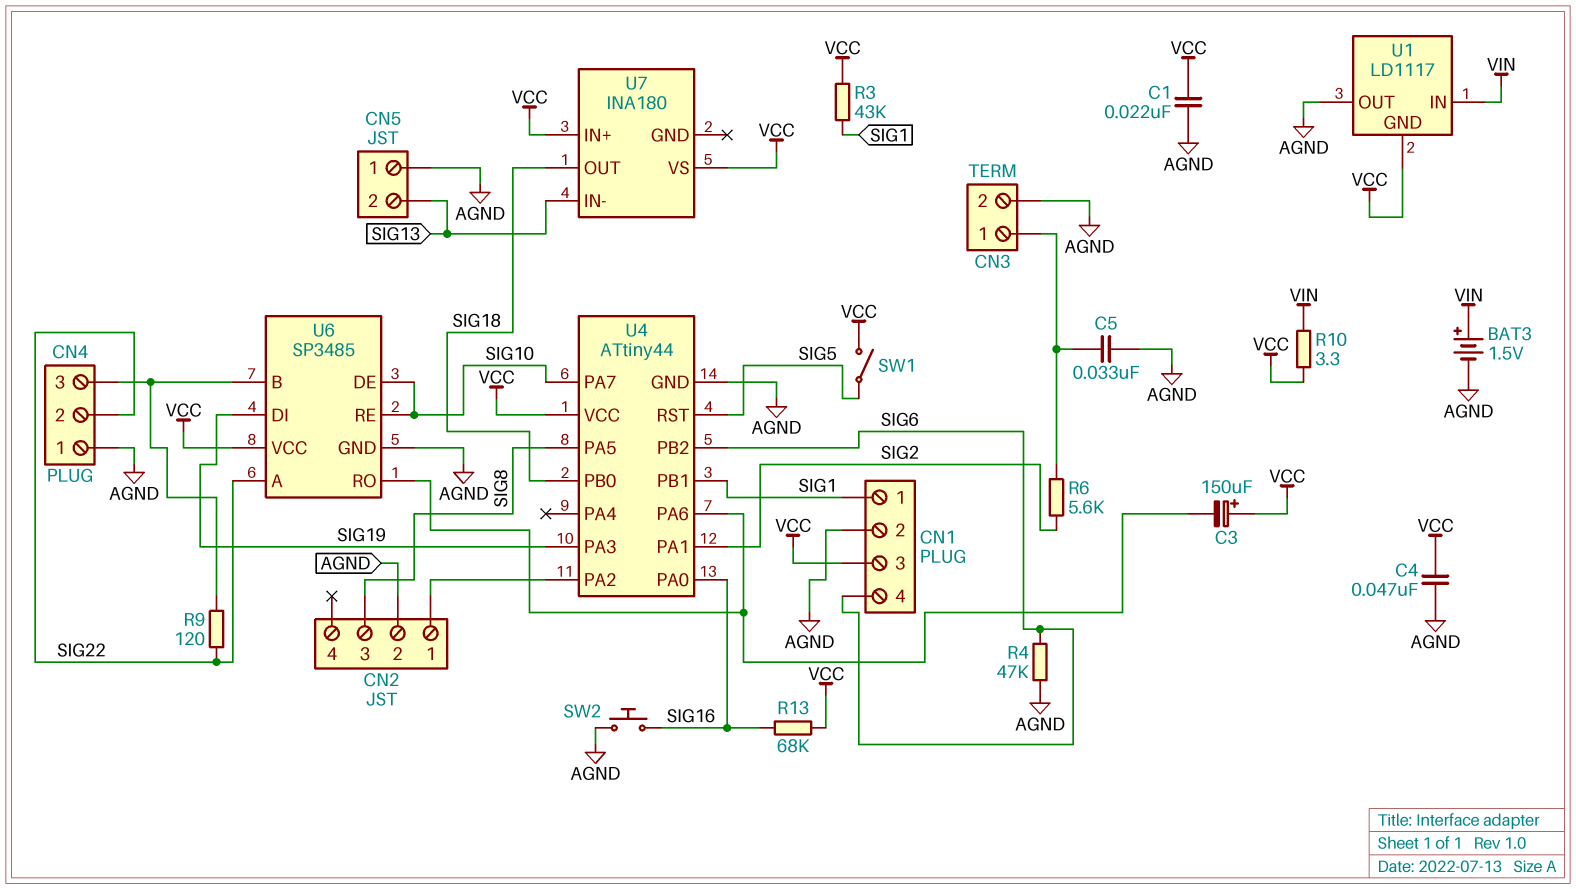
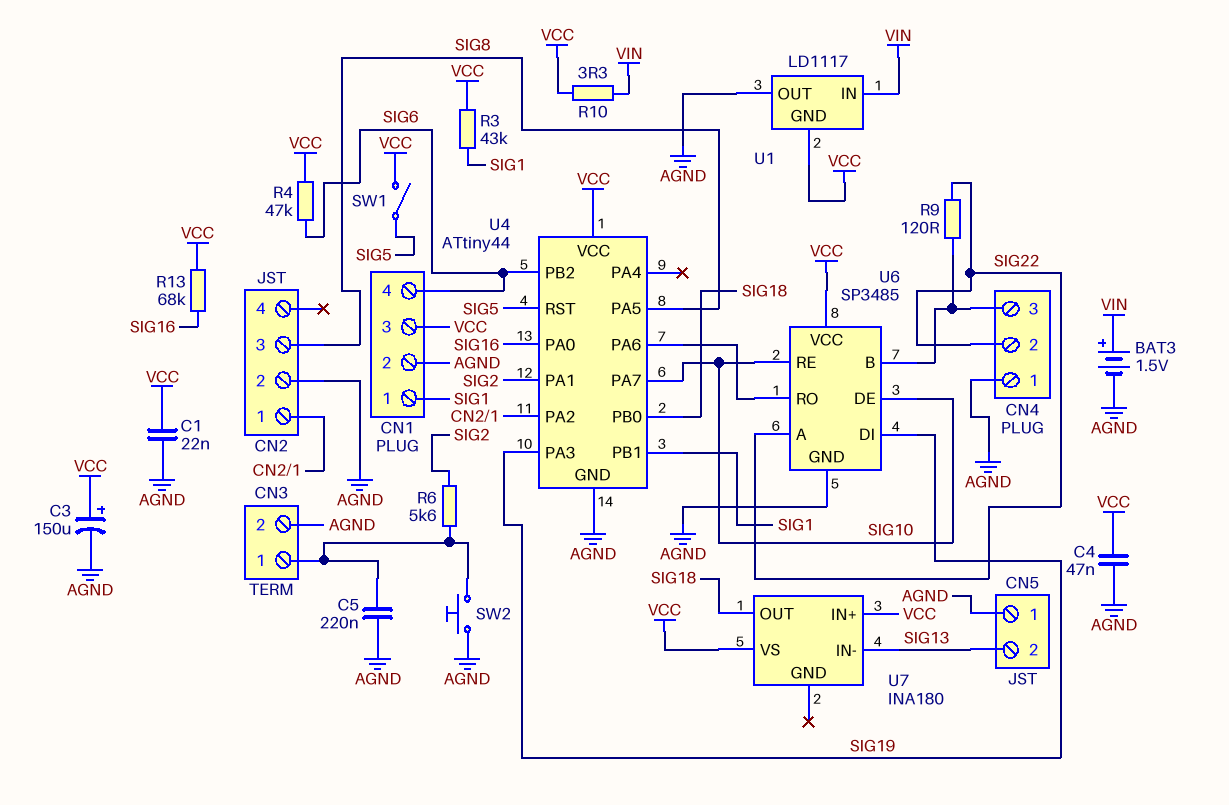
C3: 150uF (plus VCC, minus U4/PA6) -> 150uF (plus VCC, minus AGND)
C5: 33nF (AGND, CN3/1) -> 220nF (AGND, CN3/1)
R4: 47k (AGND, SIG6) -> 47k (SIG6, VCC)
SW2: button (AGND, SIG16) -> button (AGND, CN3/1)

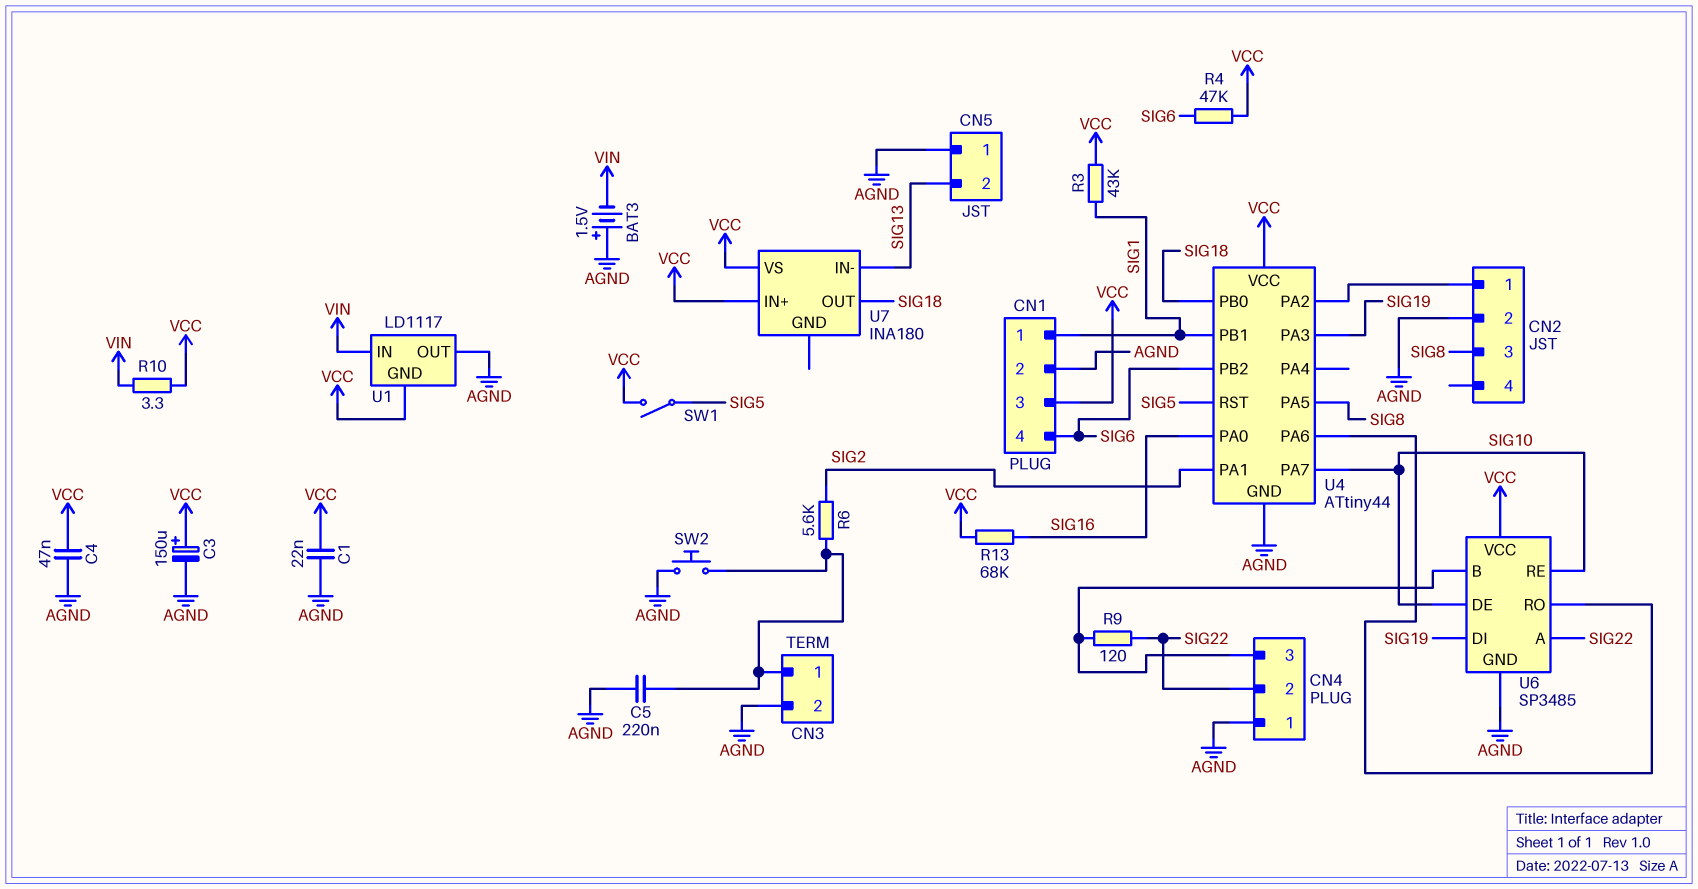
BAT3: 1.5V (plus VIN, minus AGND) -> 1.5V (plus AGND, minus VIN)

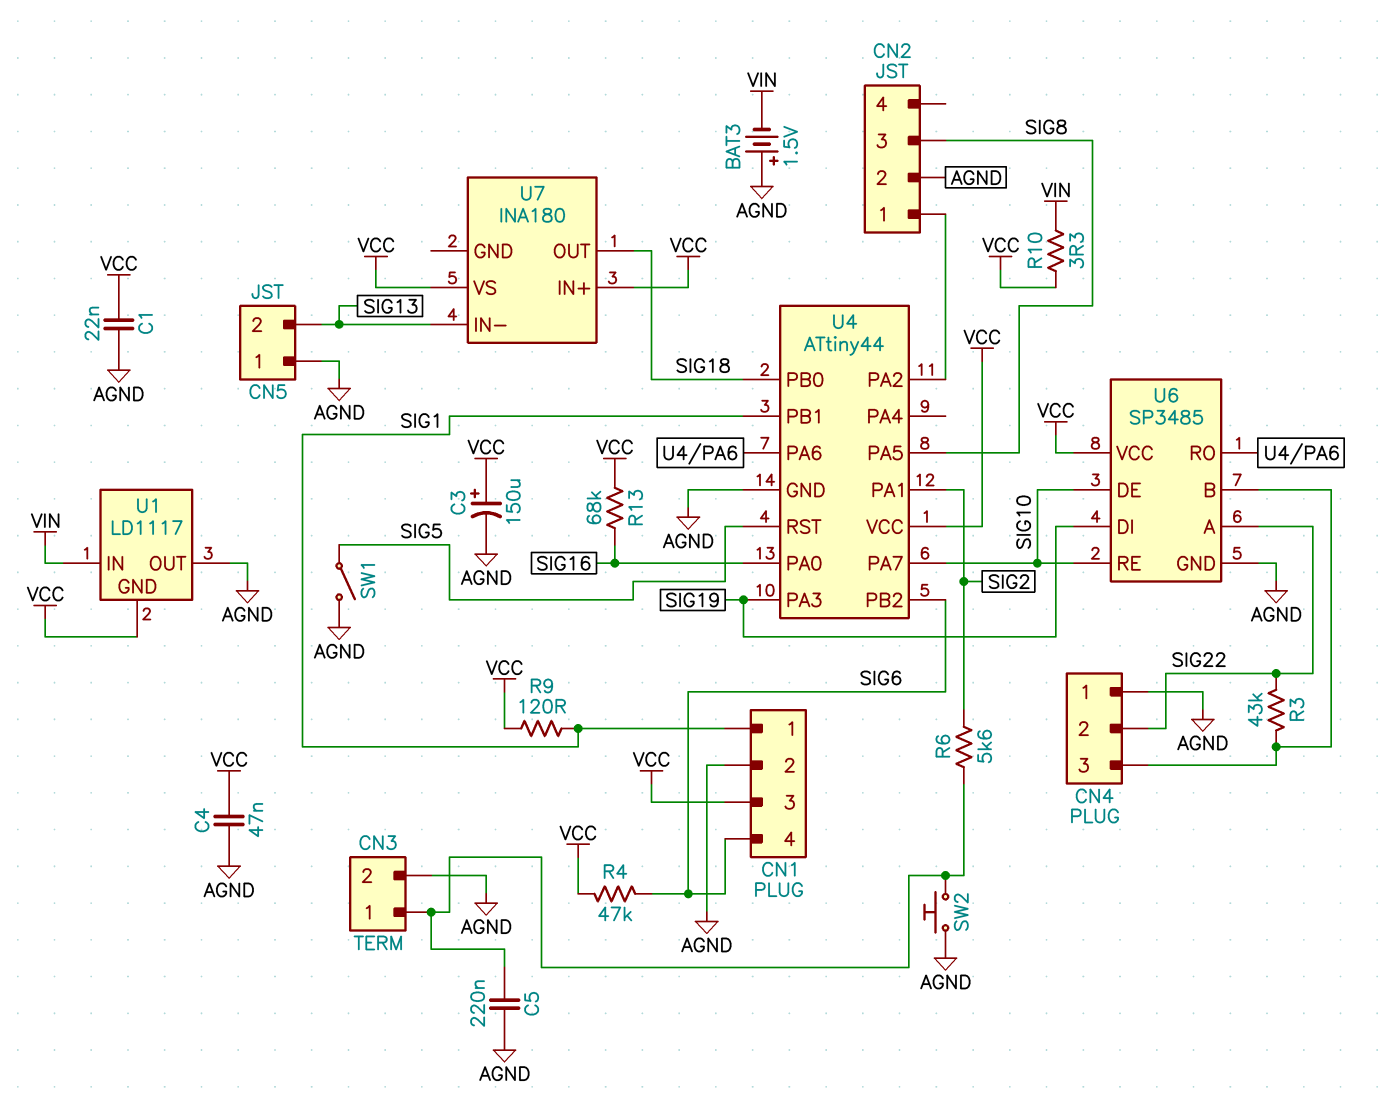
R3: 43k (SIG1, VCC) -> 43k (CN4/3, SIG22)
R9: 120 (CN4/3, SIG22) -> 120 (SIG1, VCC)
SW1: switch (SIG5, VCC) -> switch (AGND, SIG5)

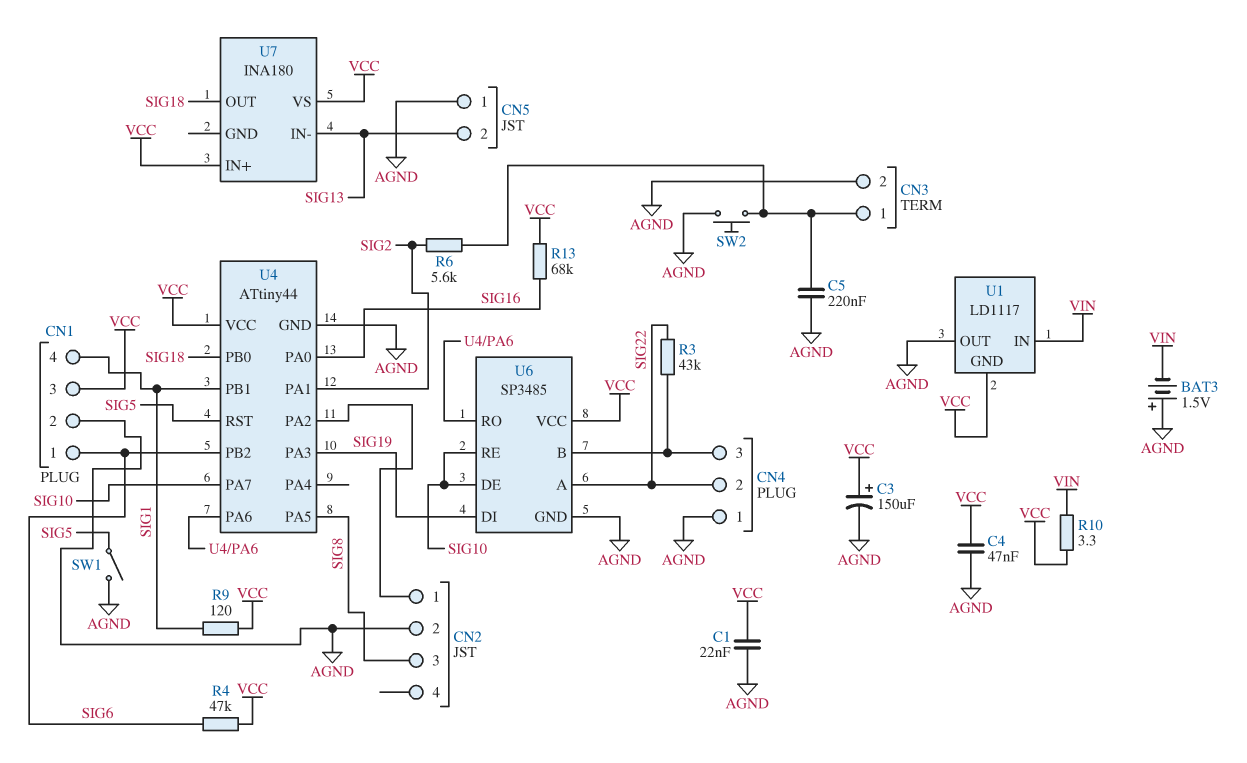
CN1 pin 1: SIG1 -> SIG6
CN1 pin 4: SIG6 -> SIG1

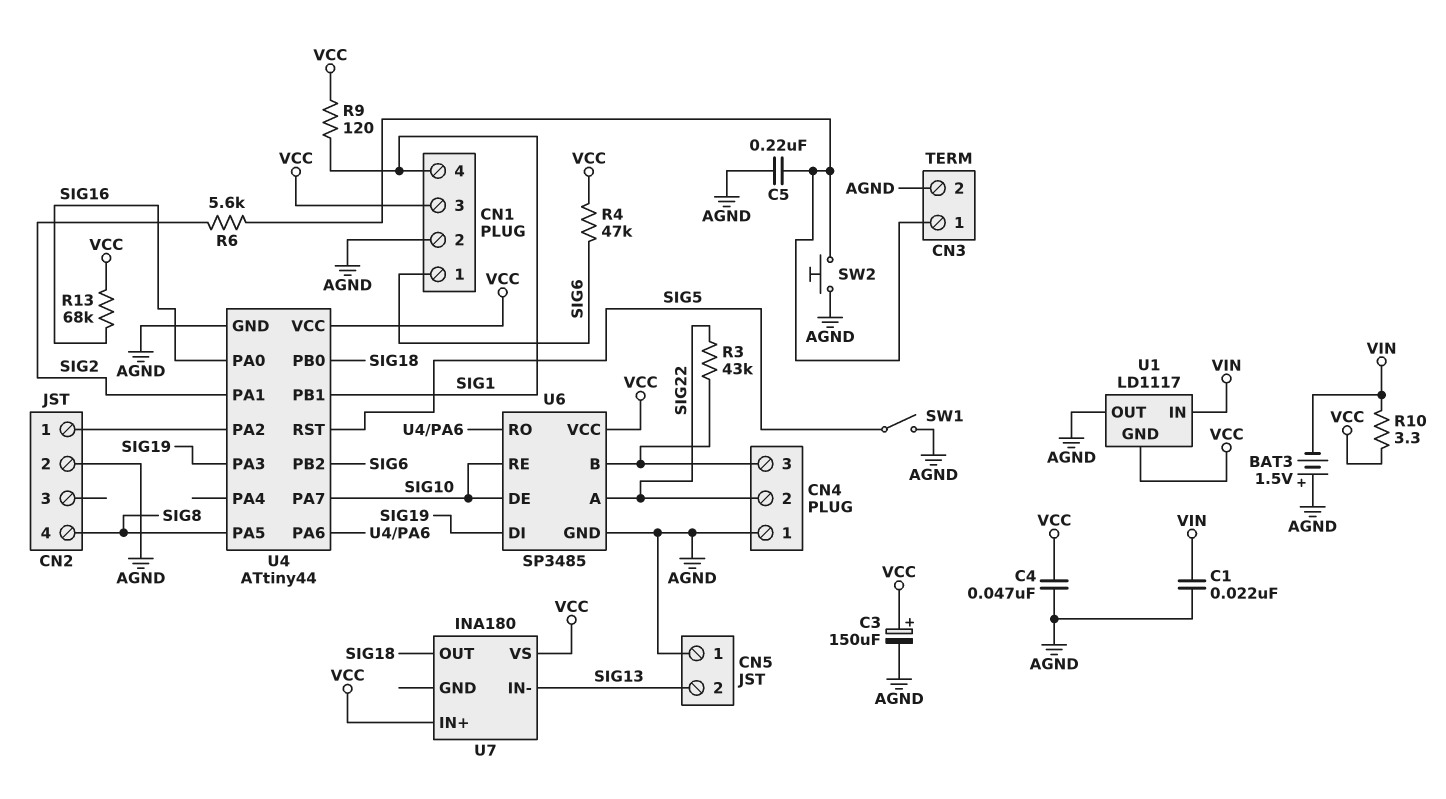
C1: 22nF (AGND, VCC) -> 22nF (AGND, VIN)
CN2 pin 3: SIG8 -> none
CN2 pin 4: none -> SIG8

